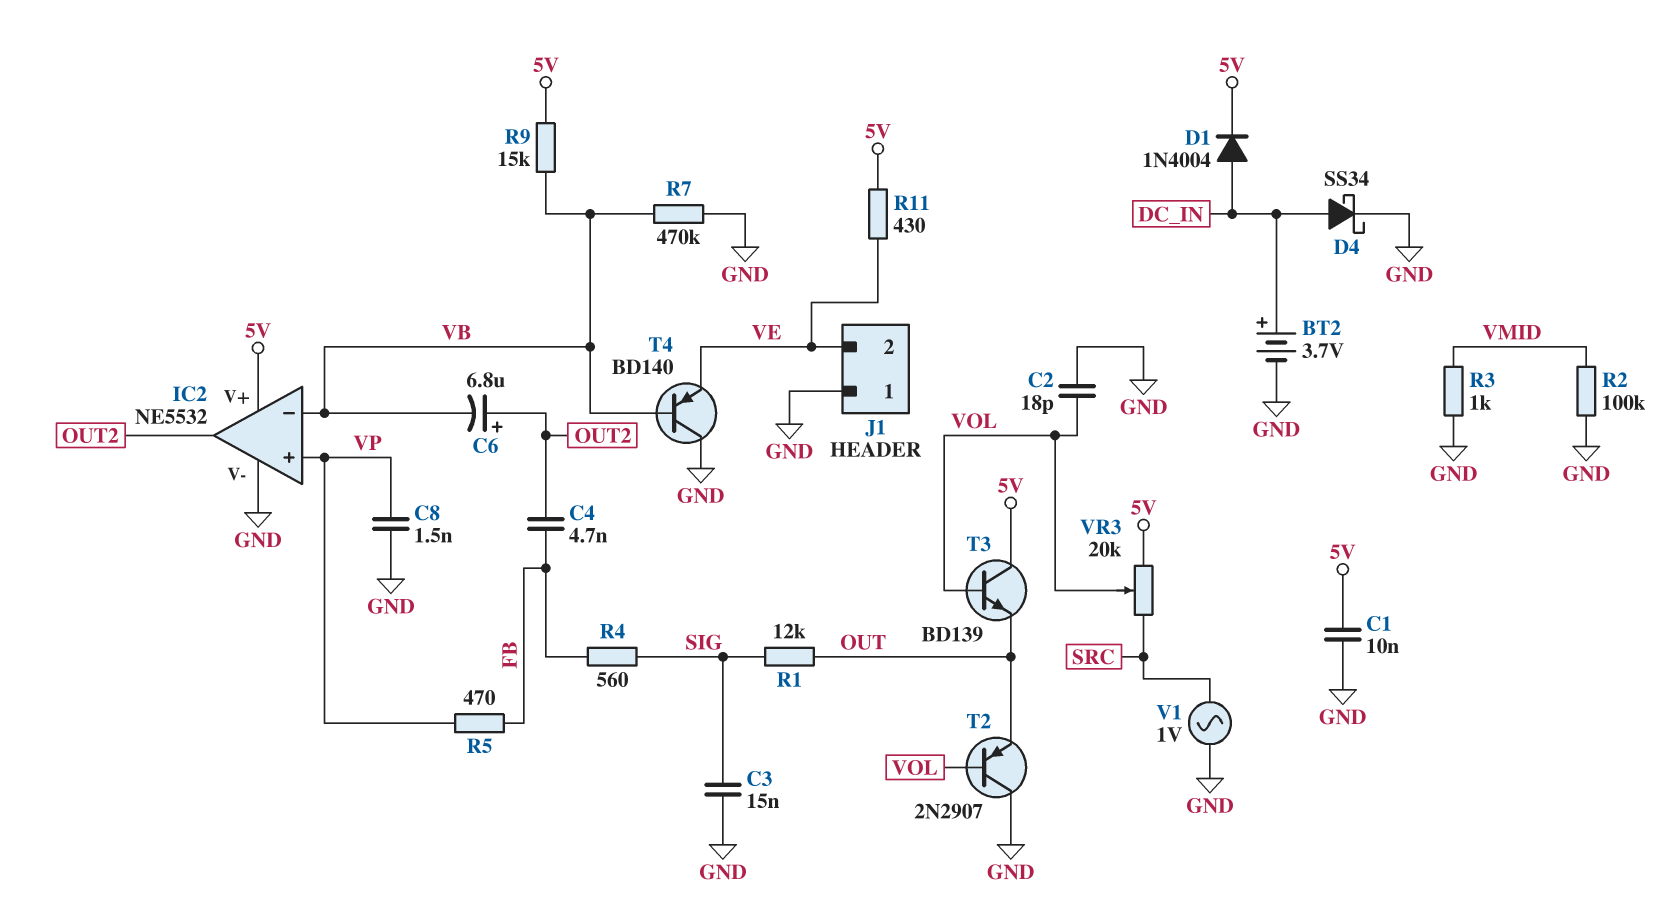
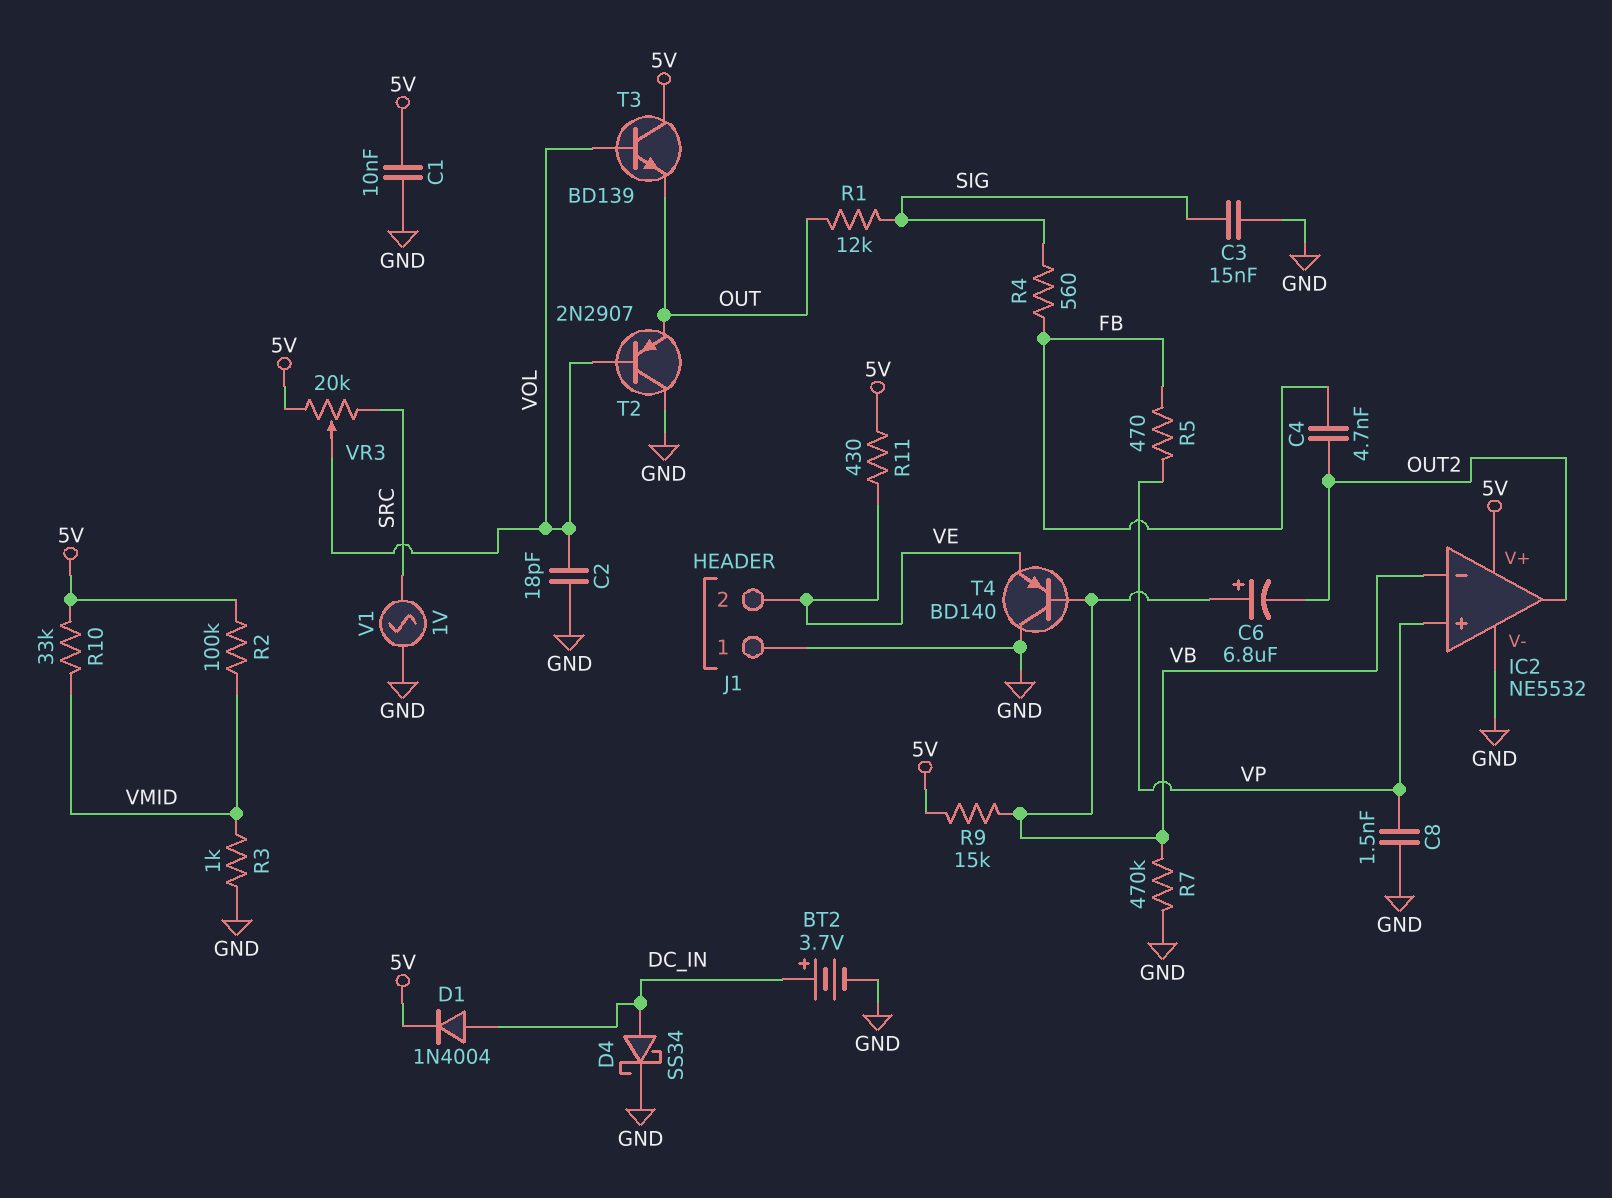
C6: 6.8uF (plus OUT2, minus VB) -> 6.8uF (plus VB, minus OUT2)
R2: 100k (GND, VMID) -> 100k (5V, VMID)
R10: none -> 33k (5V, VMID)

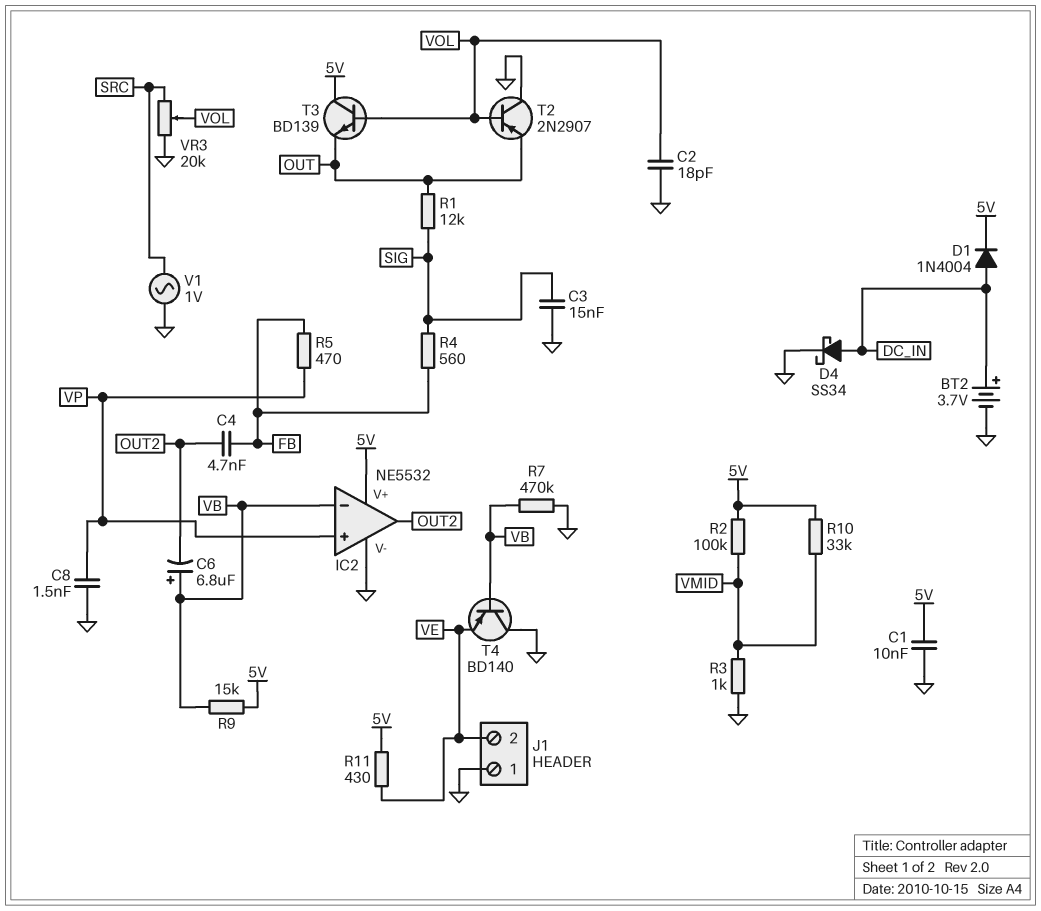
VR3: 20k (5V, SRC, wiper VOL) -> 20k (GND, SRC, wiper VOL)

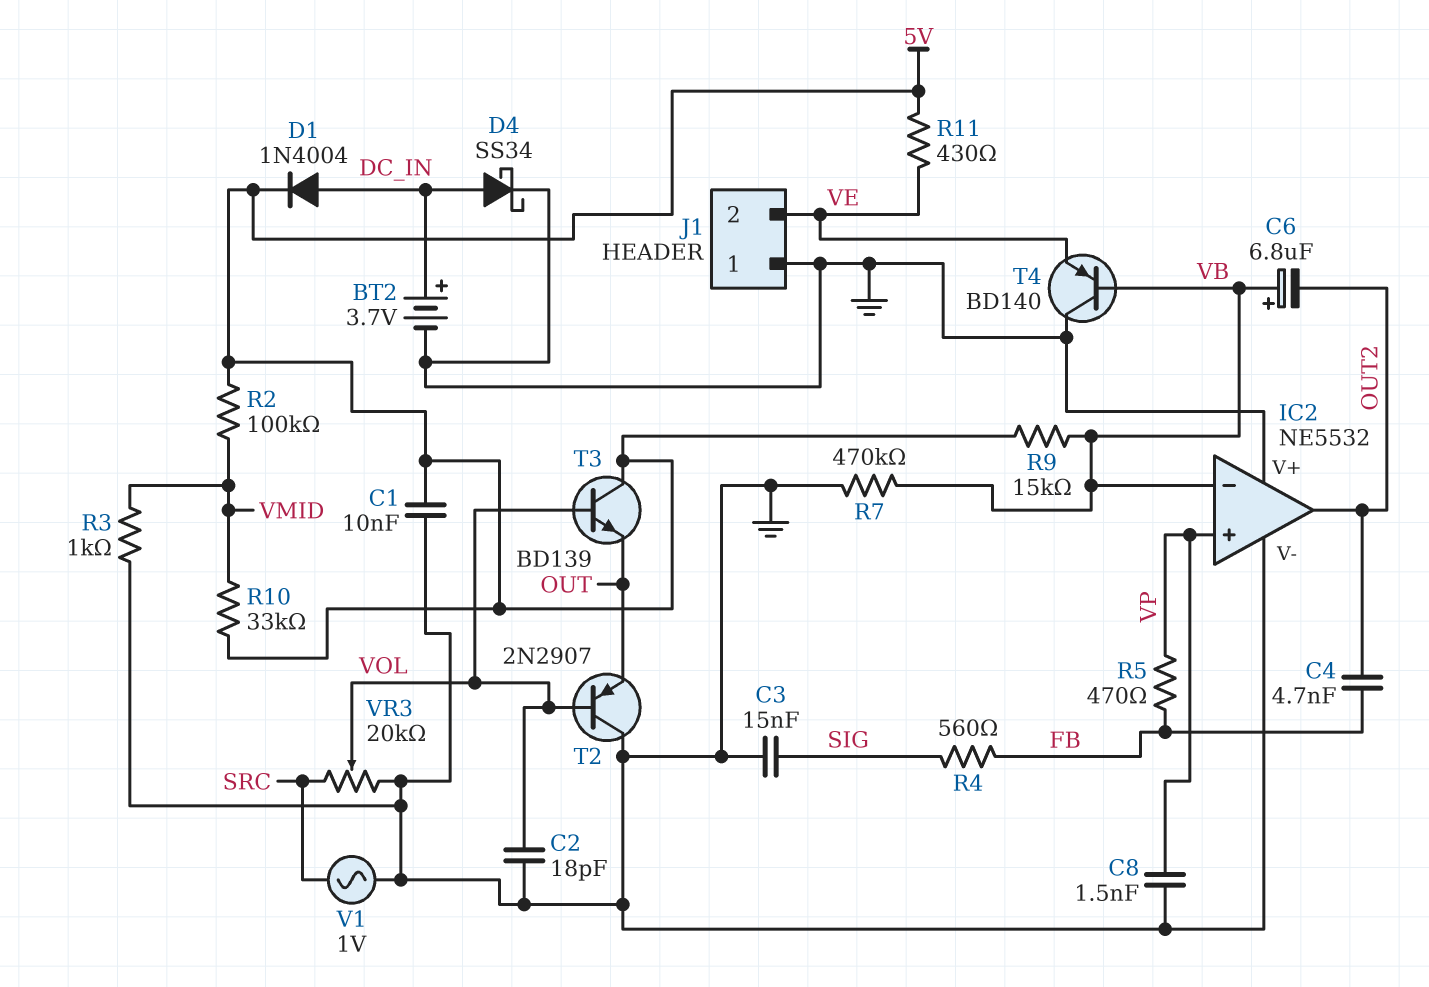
IC2 pin V+: 5V -> GND
R1: 12k (OUT, SIG) -> none

